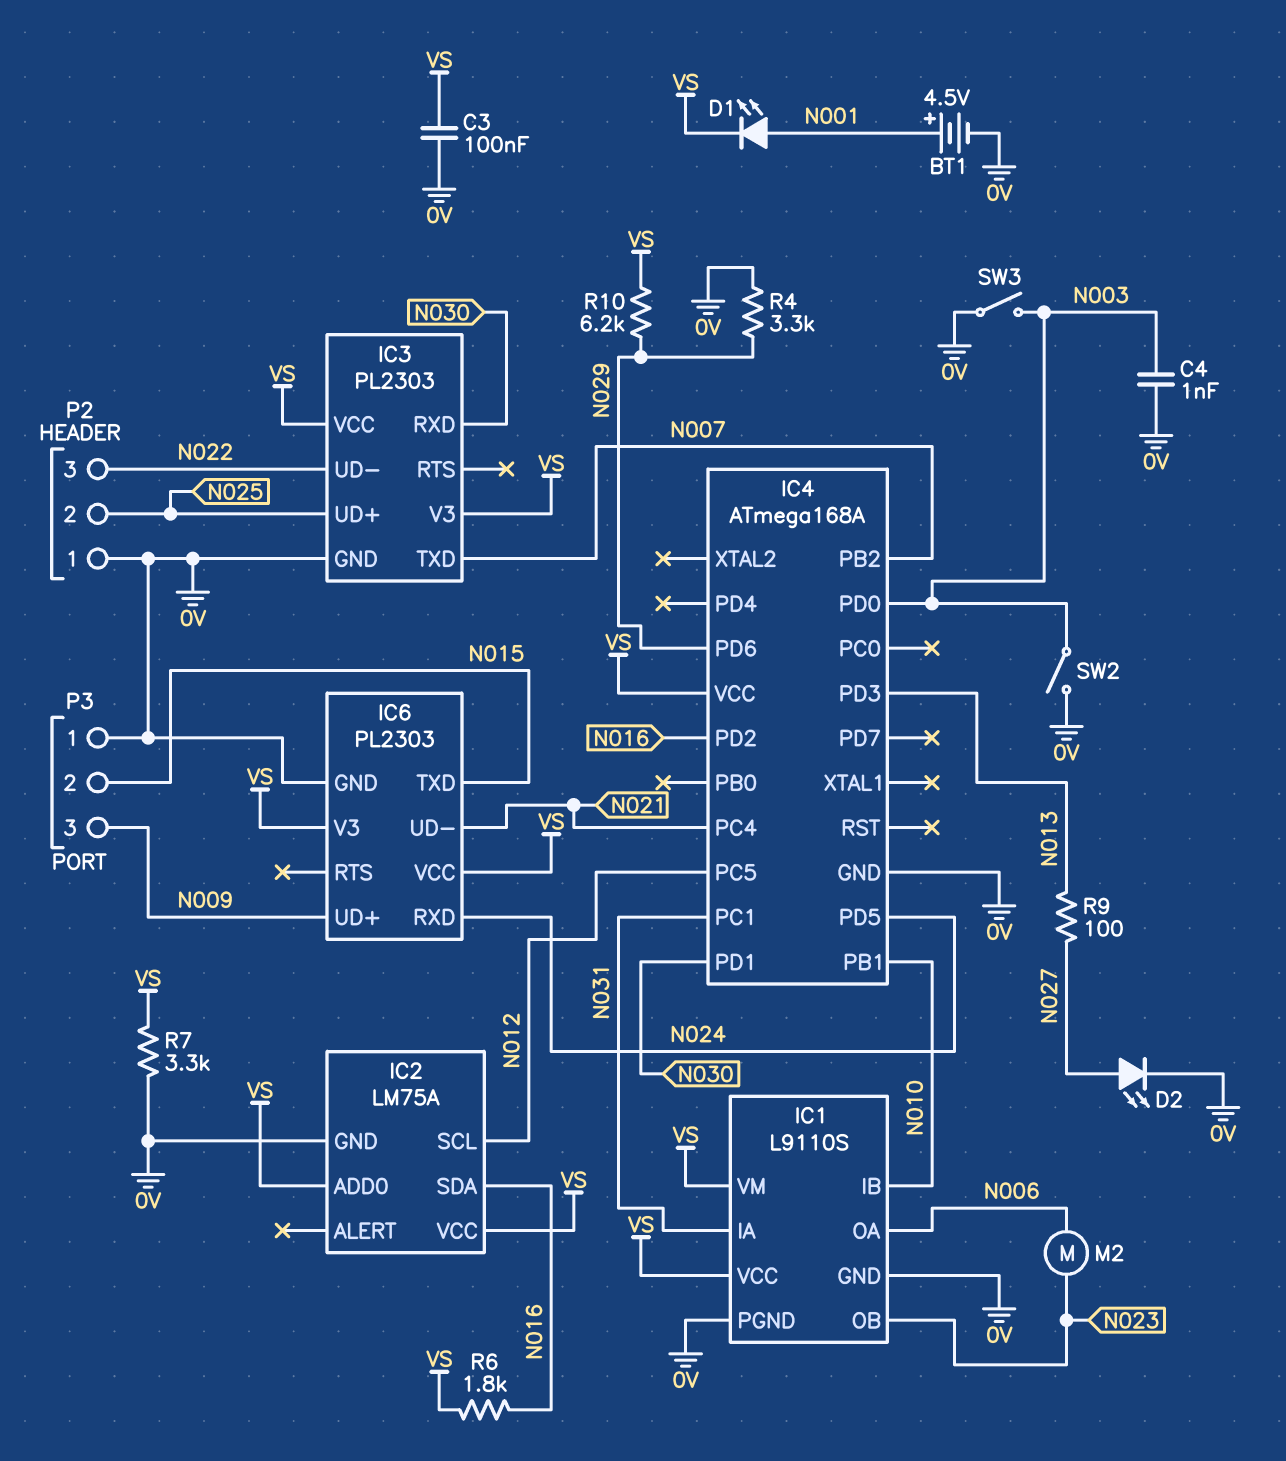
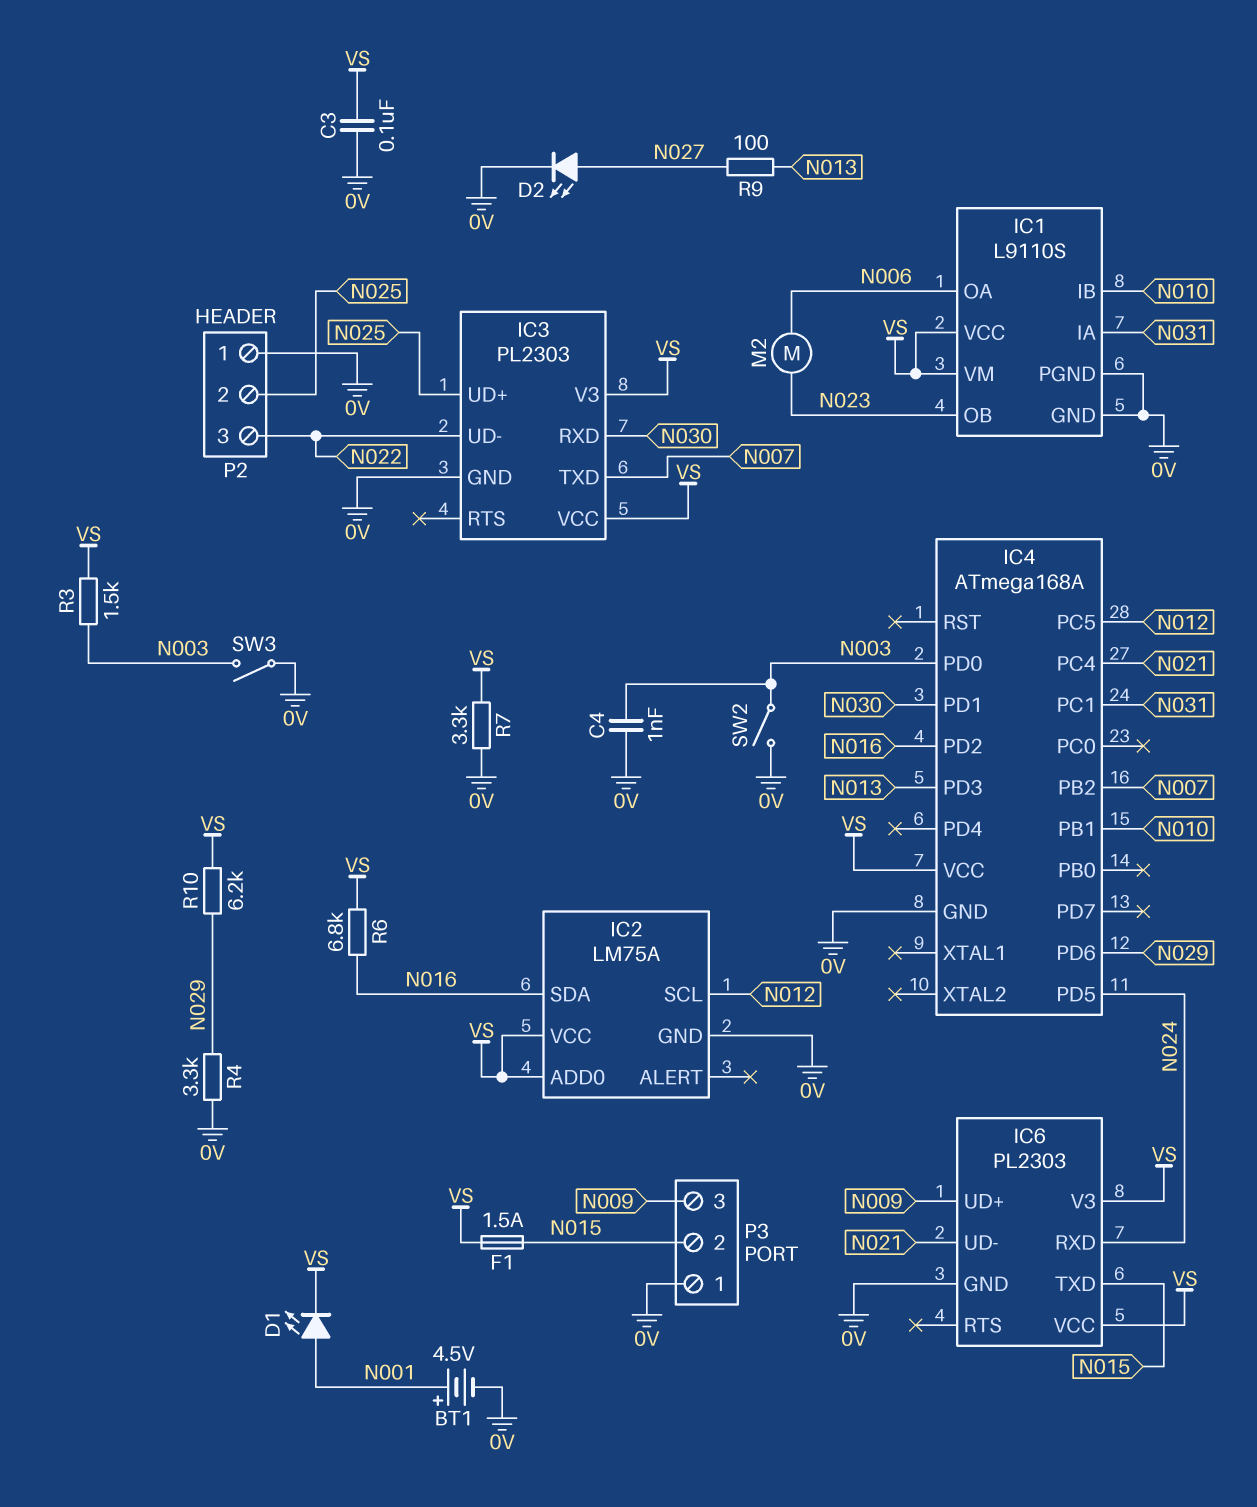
F1: none -> 1.5A (N015, VS)
R3: none -> 1.5k (N003, VS)
R6: 1.8k (N016, VS) -> 6.8k (N016, VS)

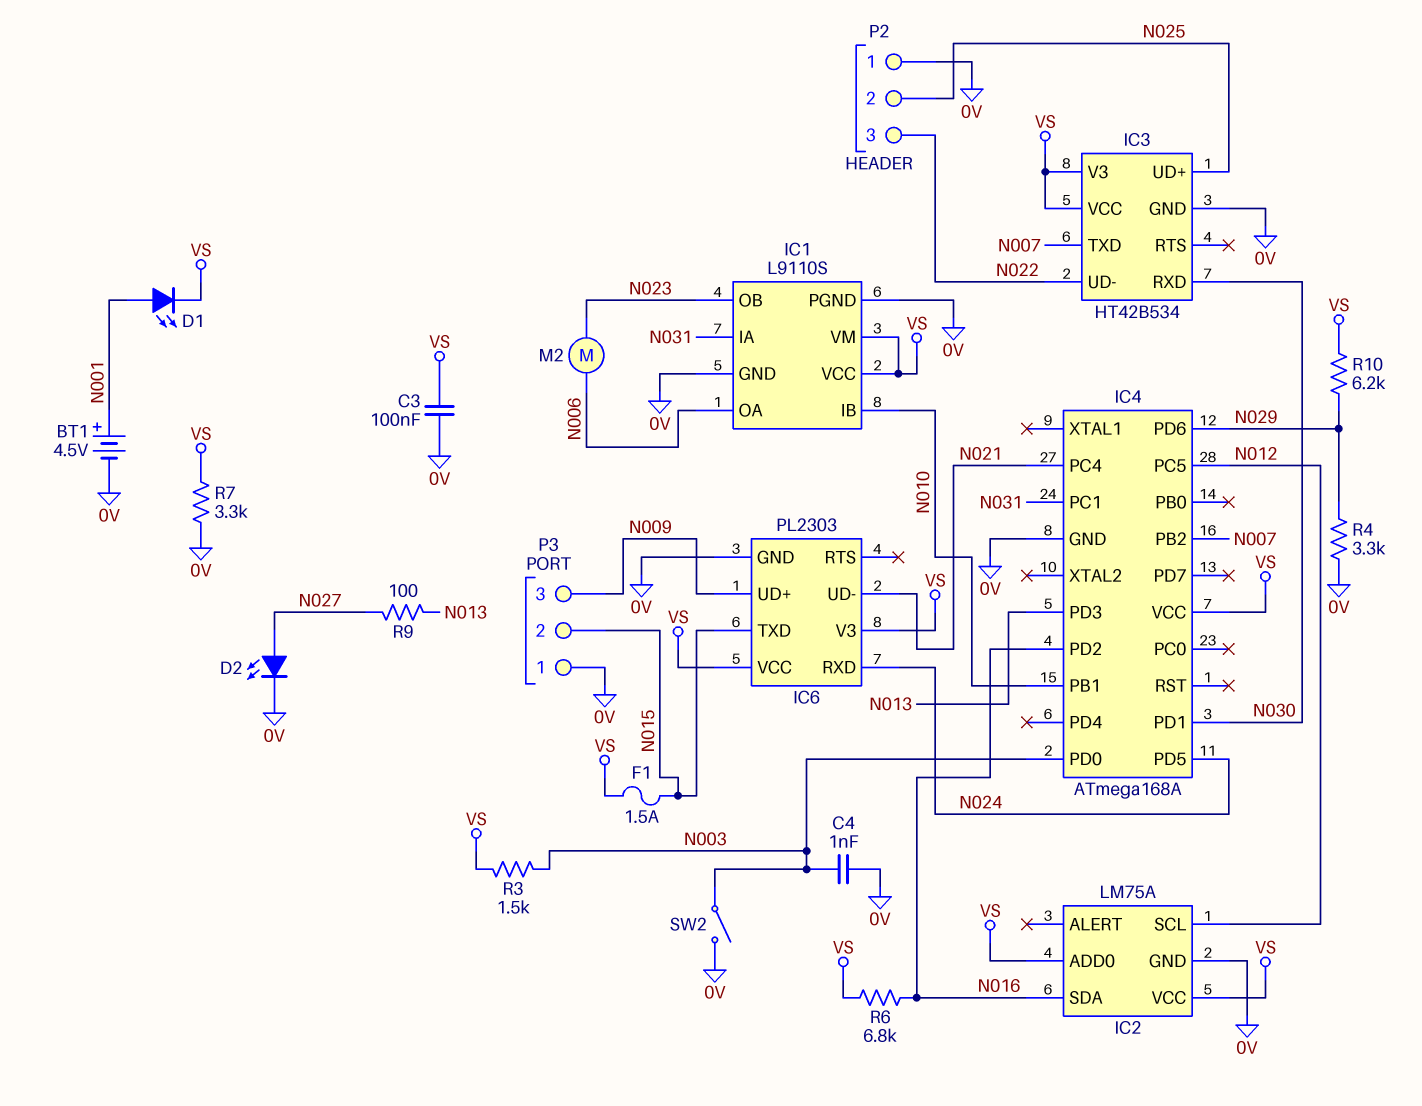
IC3: PL2303 -> HT42B534
SW3: switch (0V, N003) -> none

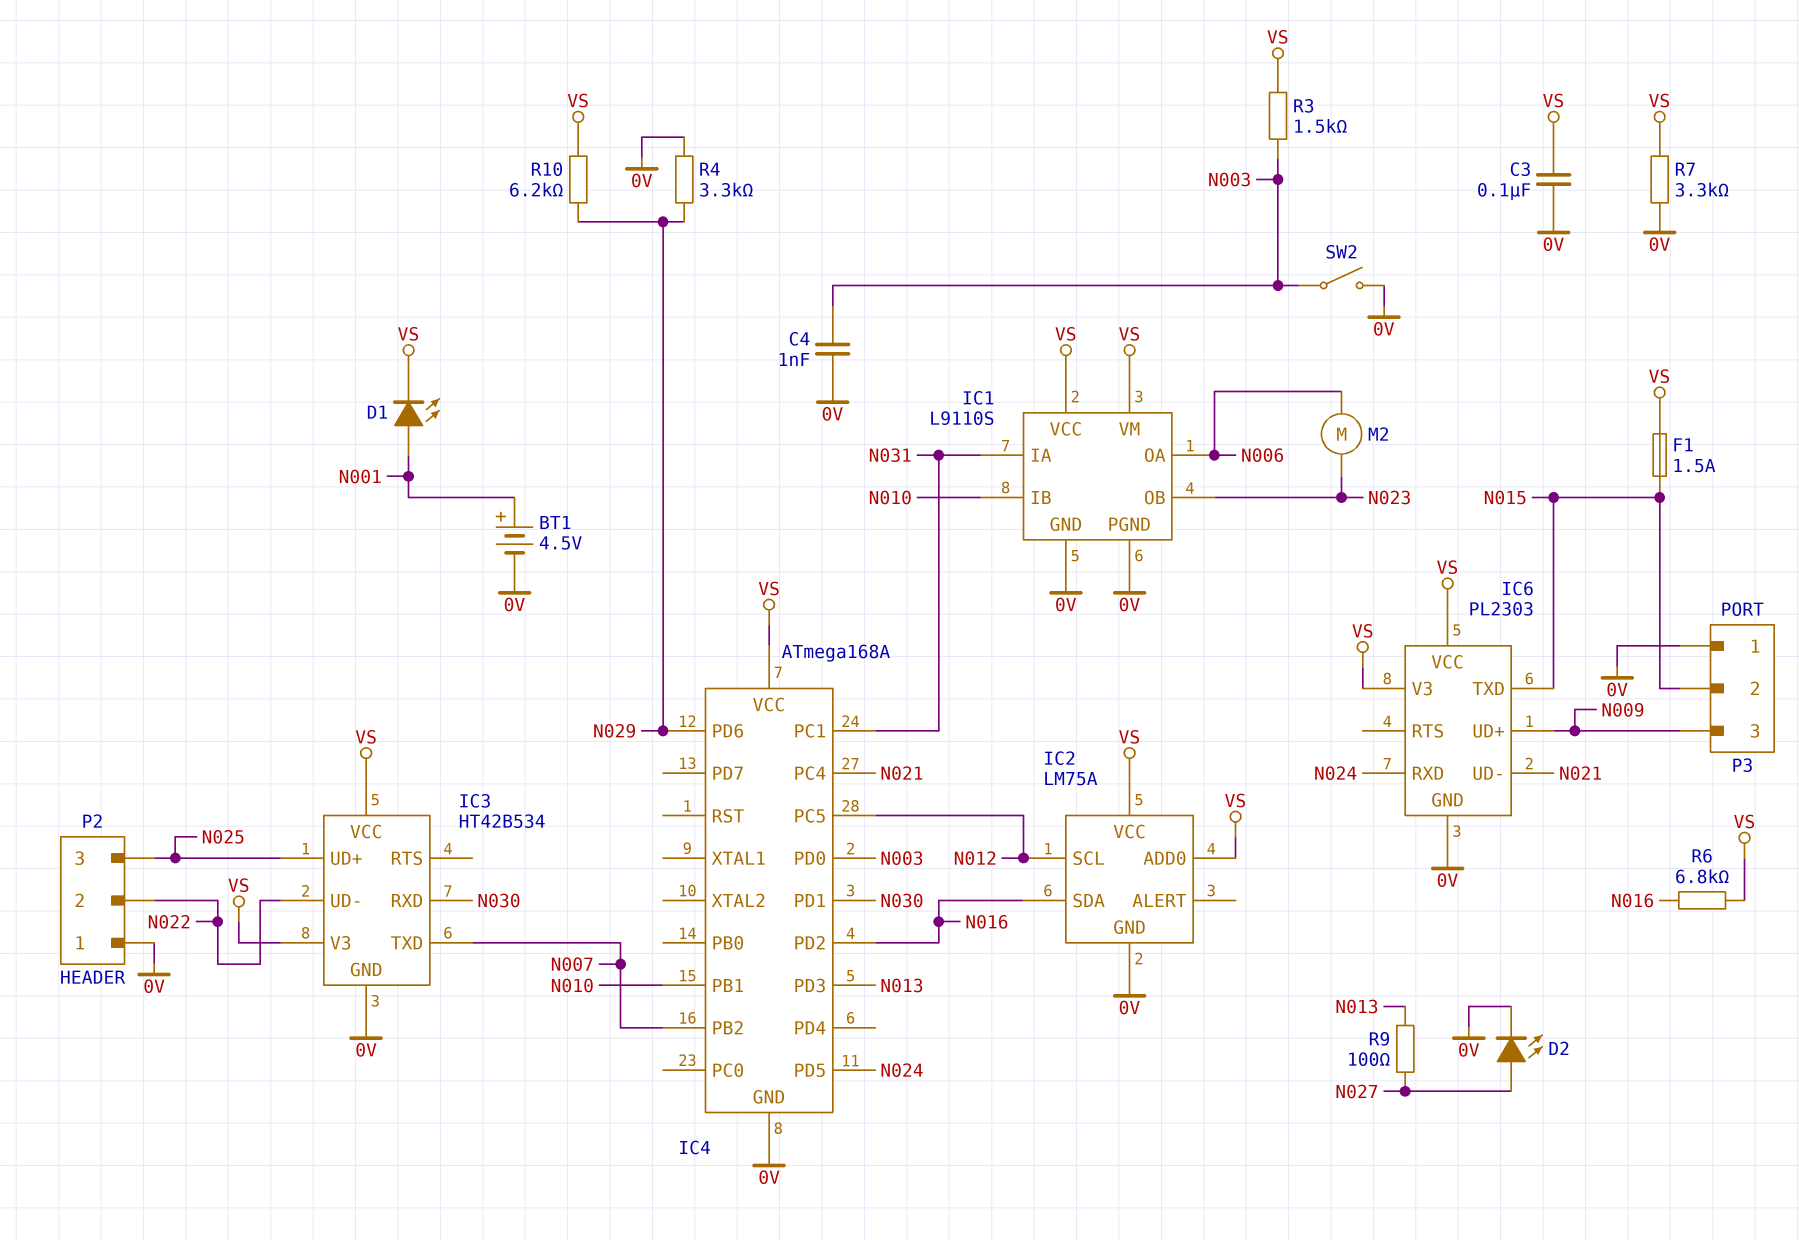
P2 pin 2: N025 -> N022
P2 pin 3: N022 -> N025

